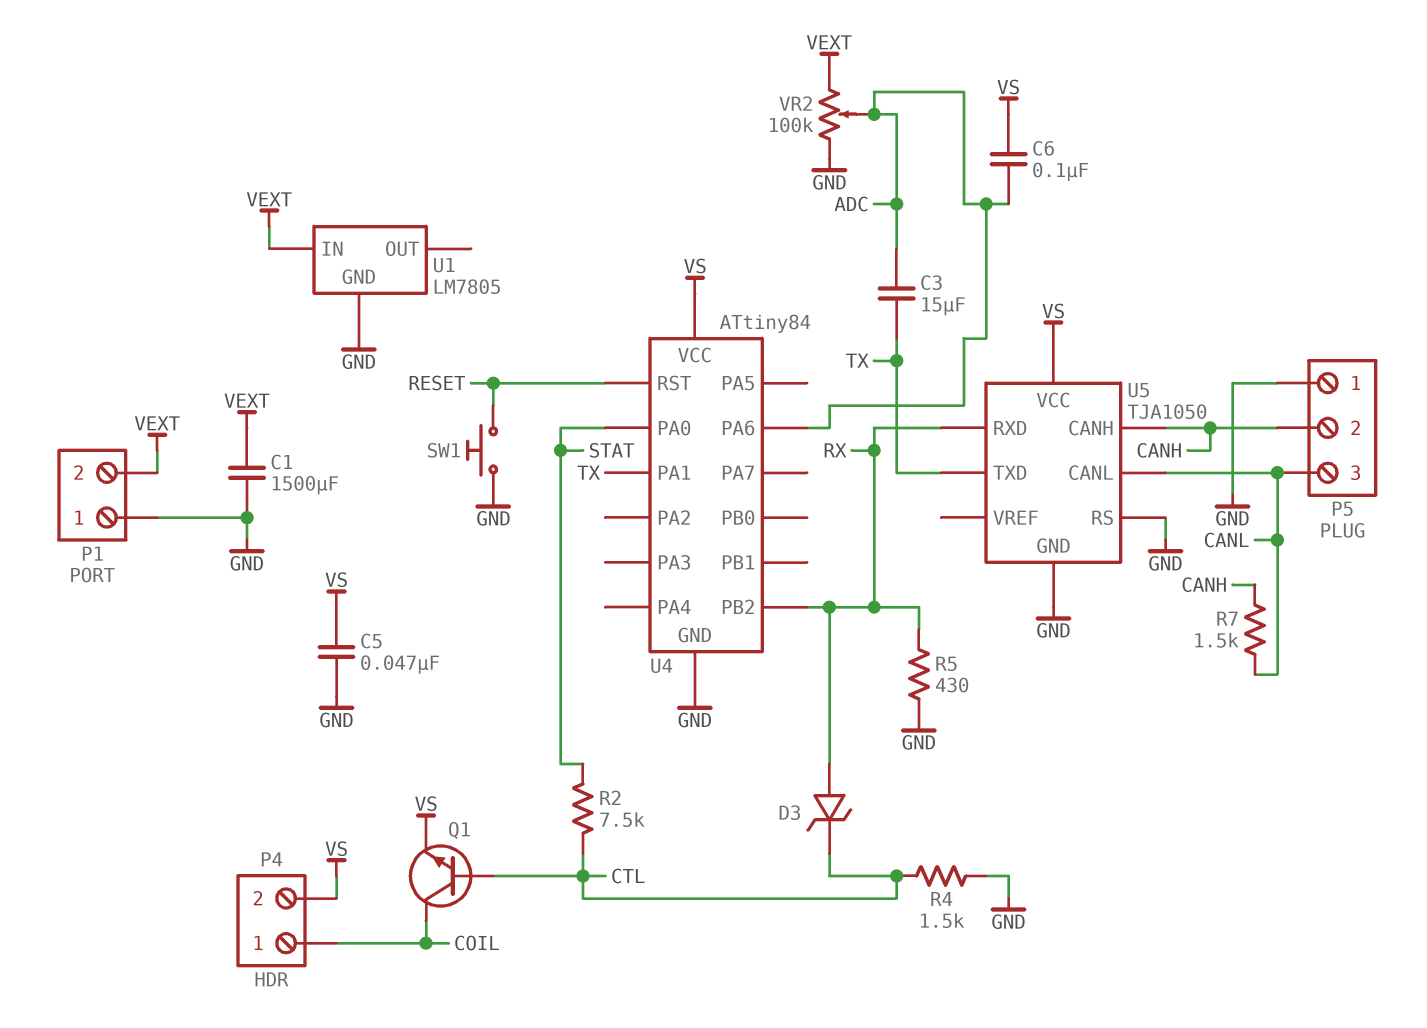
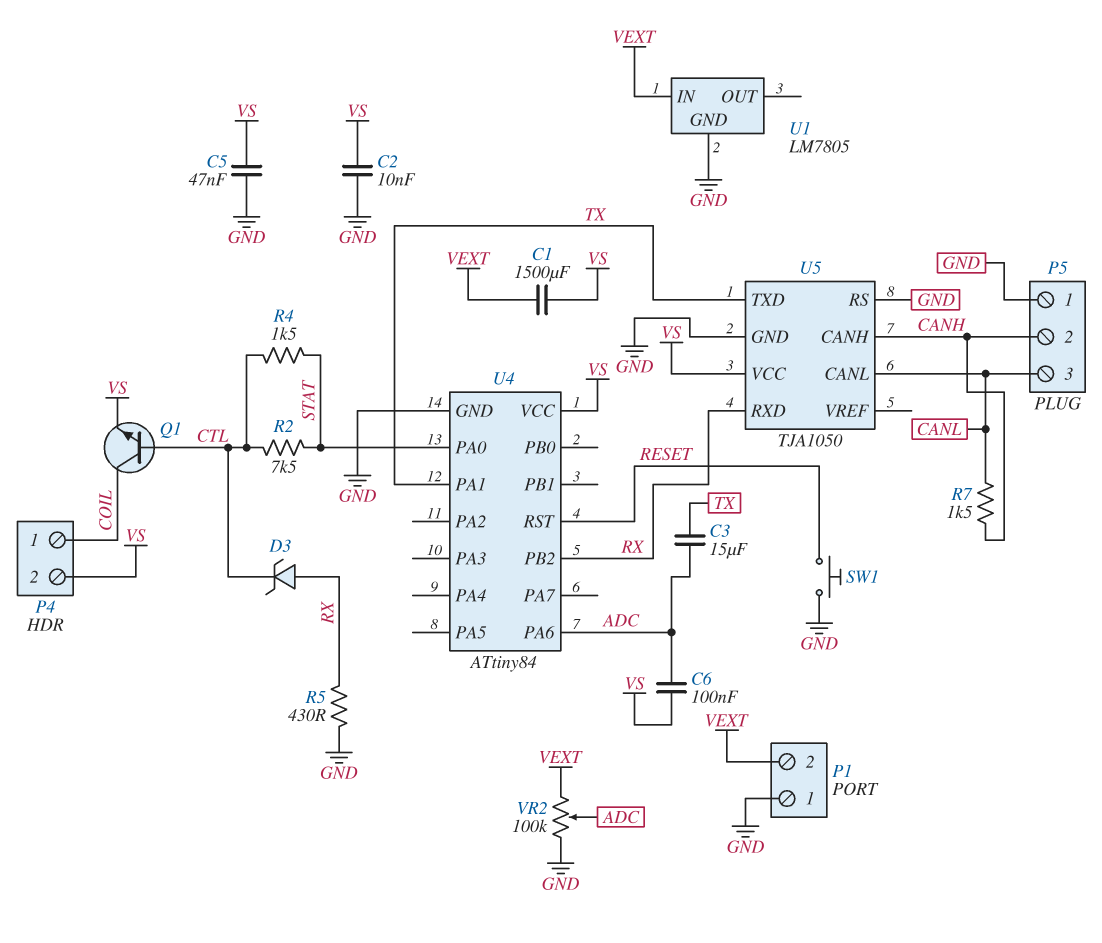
C1: 1500uF (GND, VEXT) -> 1500uF (VEXT, VS)
C2: none -> 10nF (GND, VS)
R4: 1.5k (CTL, GND) -> 1.5k (CTL, STAT)

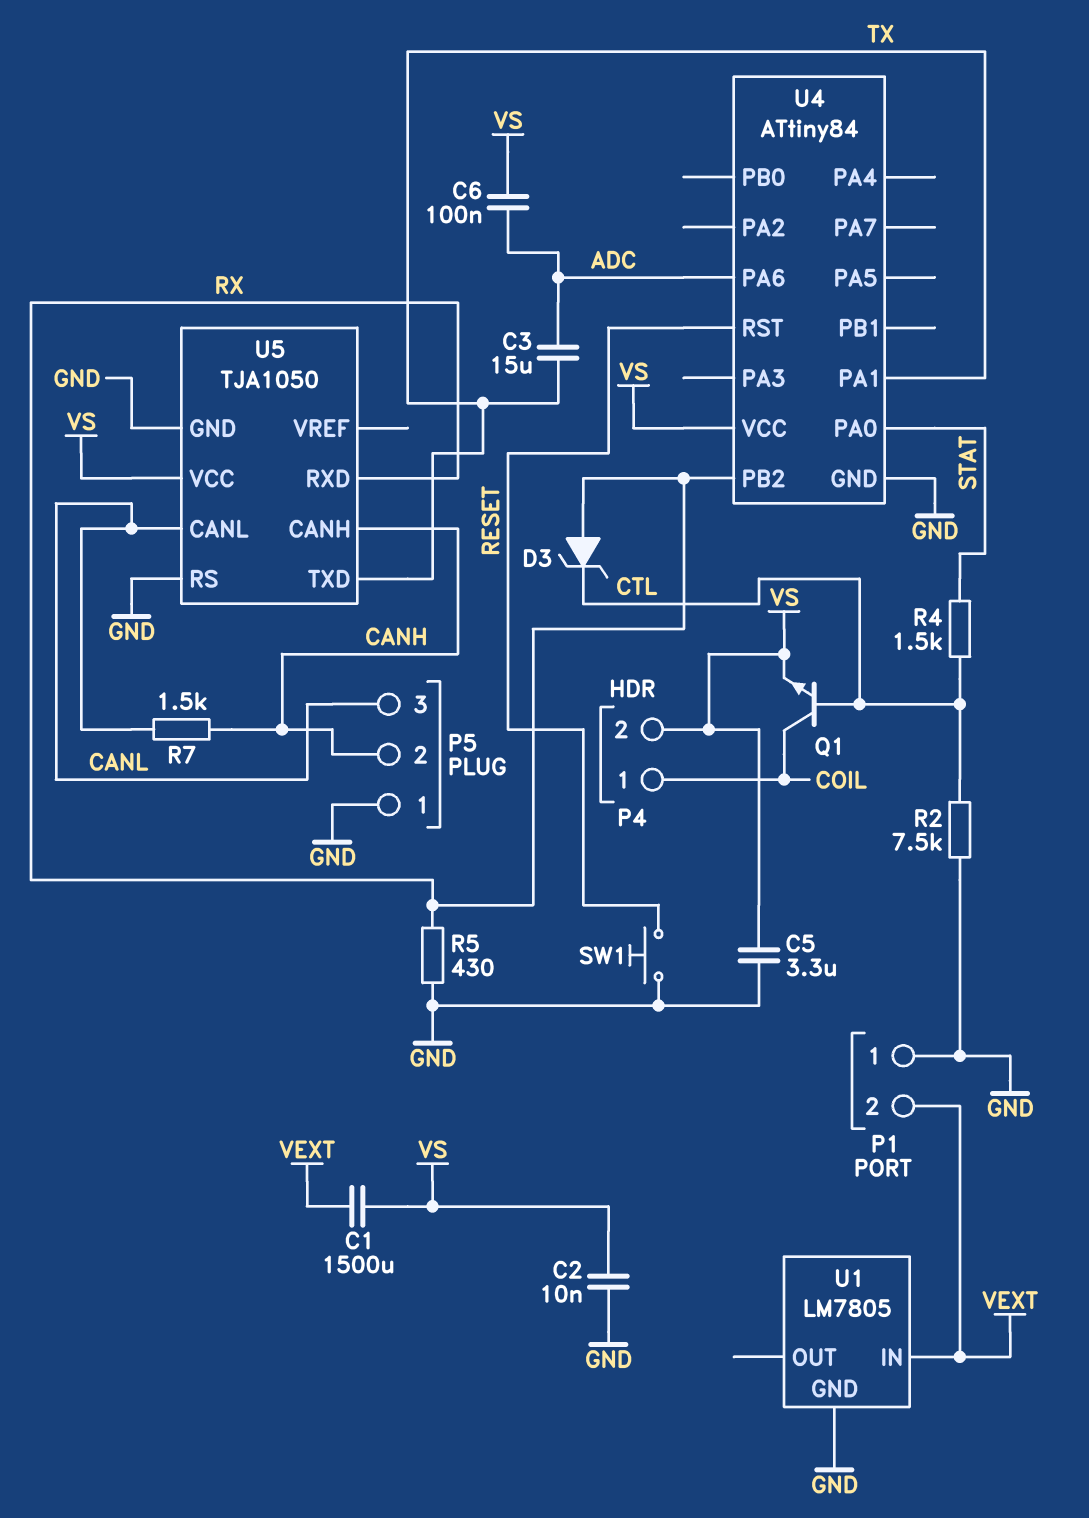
C5: 47nF (GND, VS) -> 3.3uF (GND, VS)
R2: 7.5k (CTL, STAT) -> 7.5k (CTL, GND)
VR2: 100k (GND, VEXT, wiper ADC) -> none

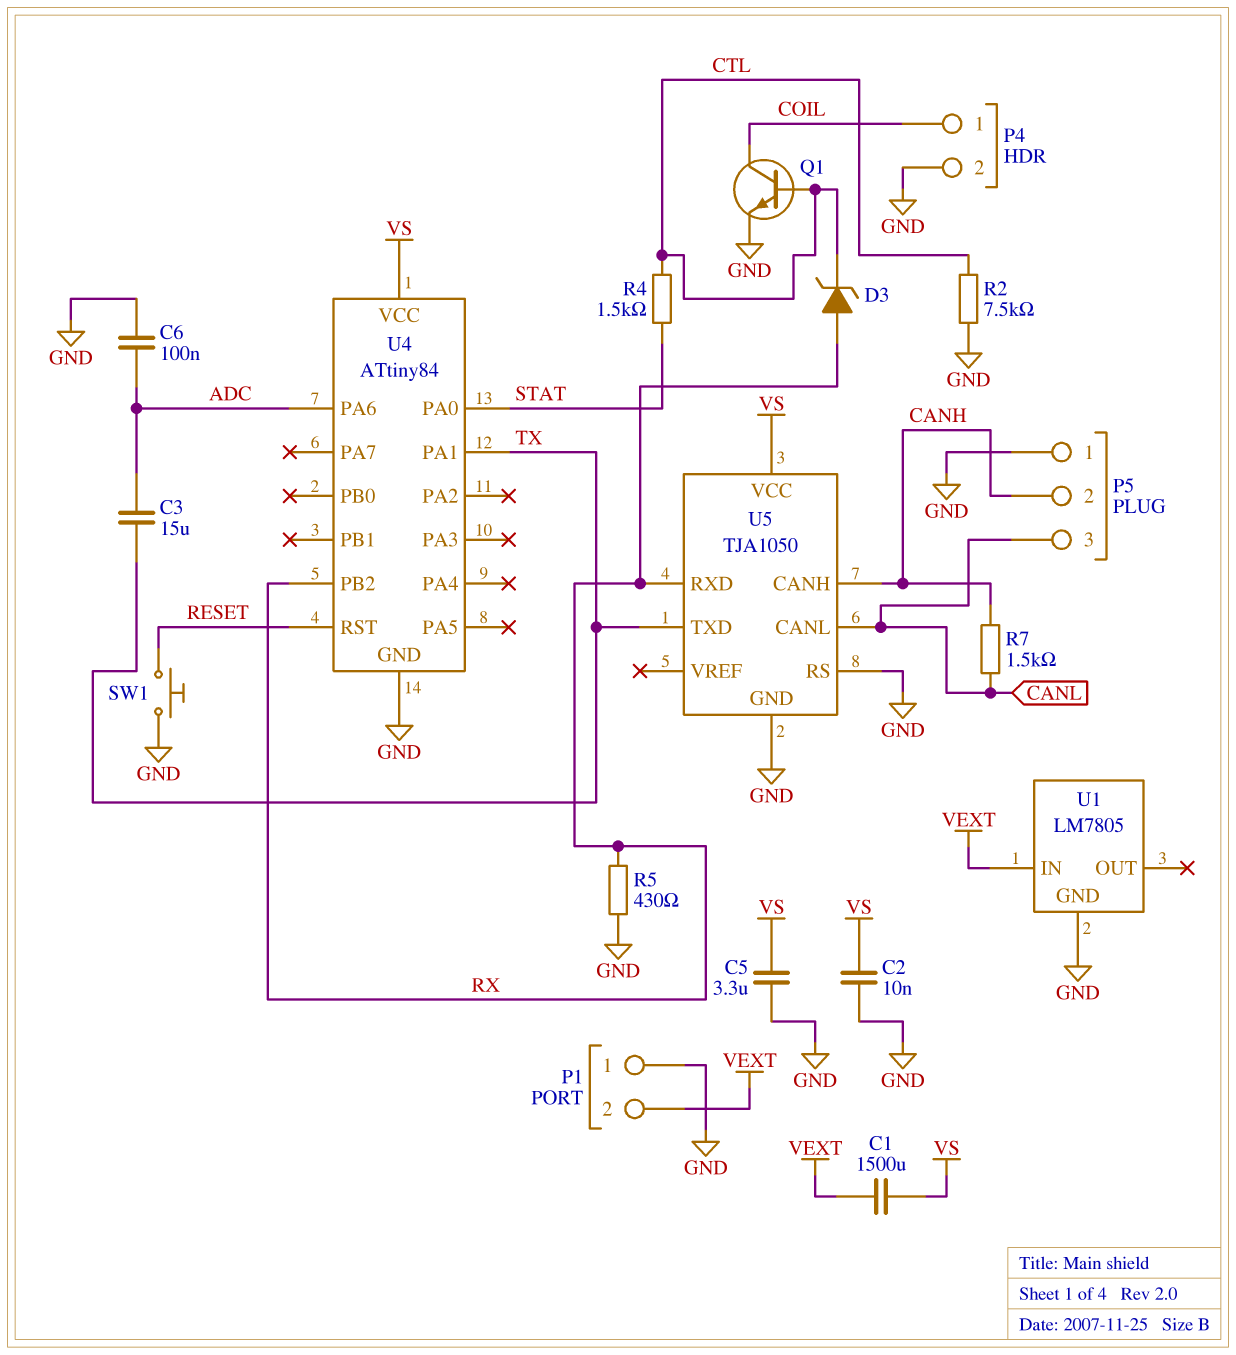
C6: 100nF (ADC, VS) -> 100nF (ADC, GND)
P4 pin 2: VS -> GND
Q1: NPN (B CTL, C COIL, E VS) -> NPN (B CTL, C COIL, E GND)

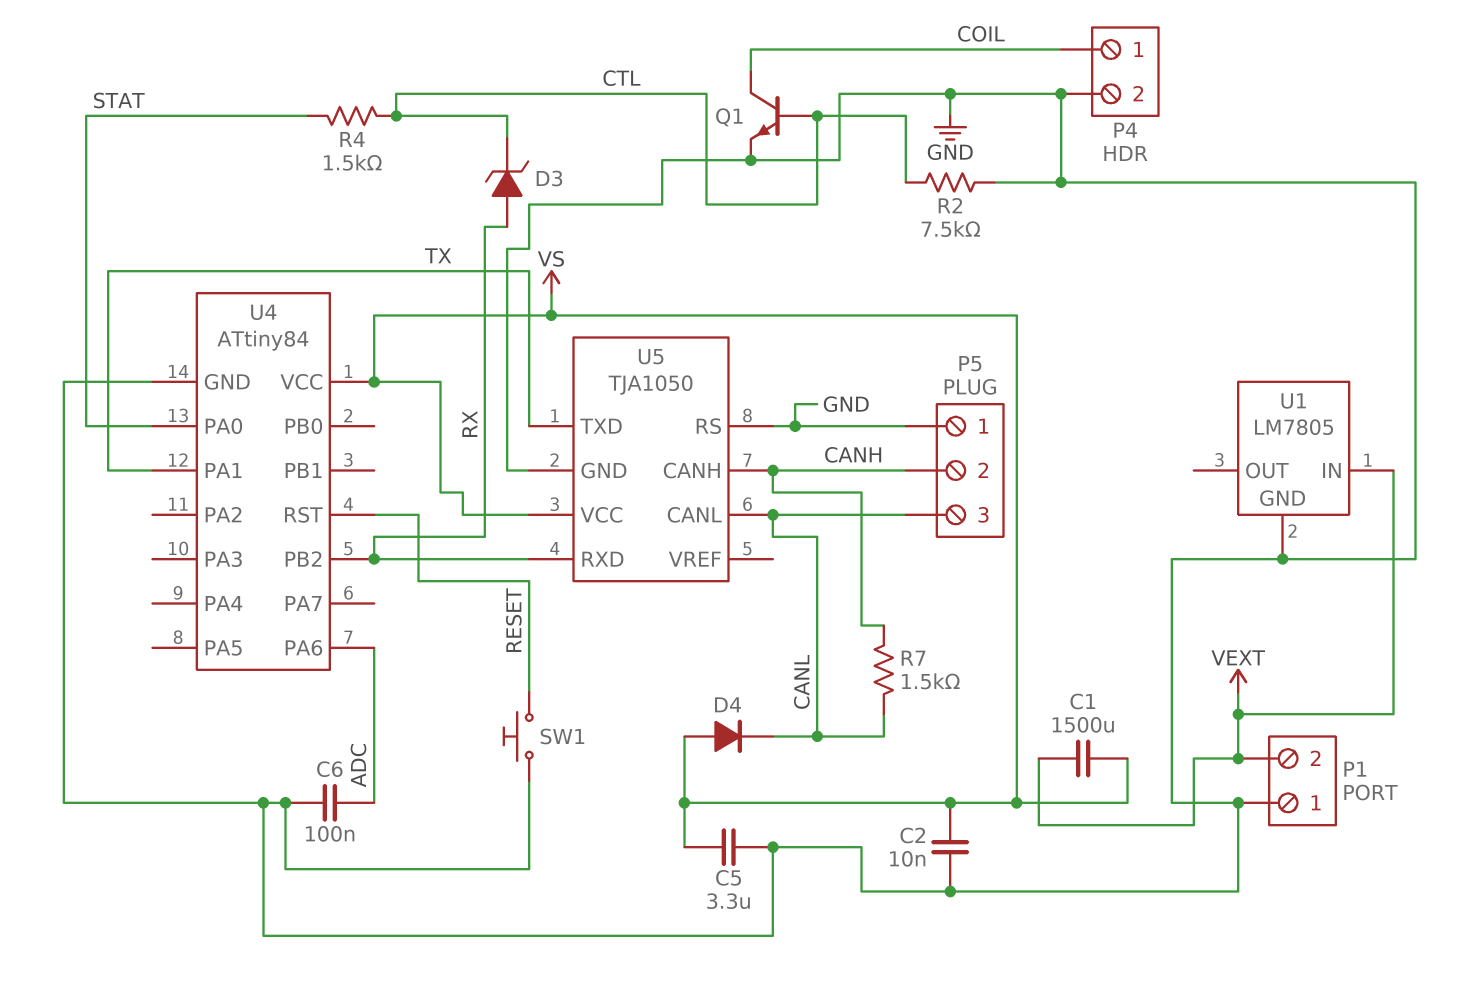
C3: 15uF (ADC, TX) -> none
D4: none -> diode (A VS, K CANL)
R5: 430 (GND, RX) -> none

